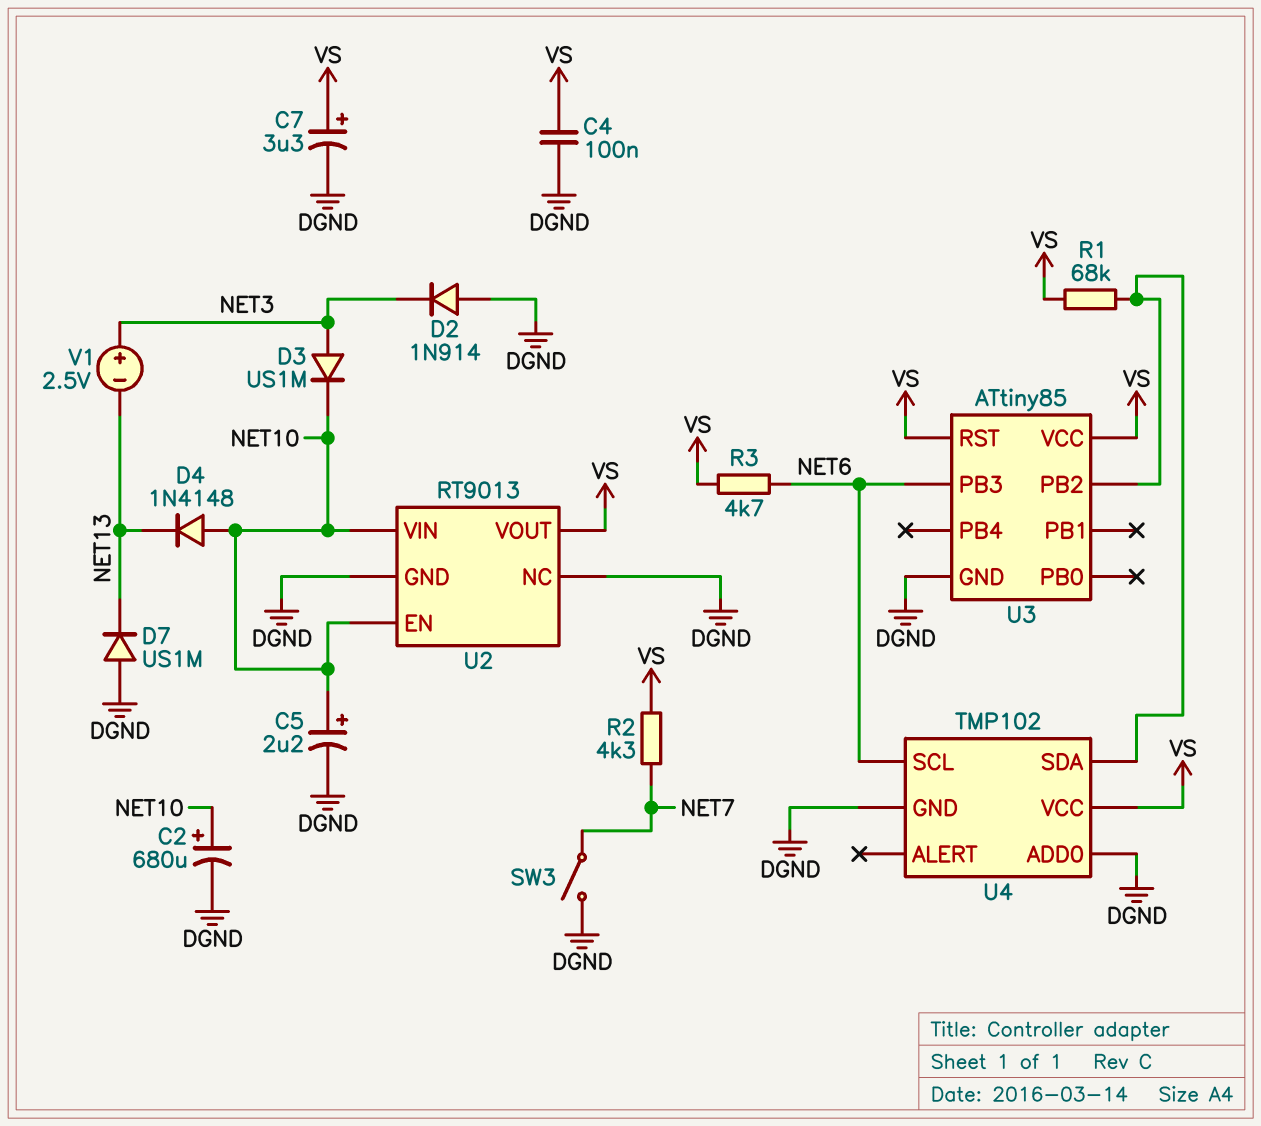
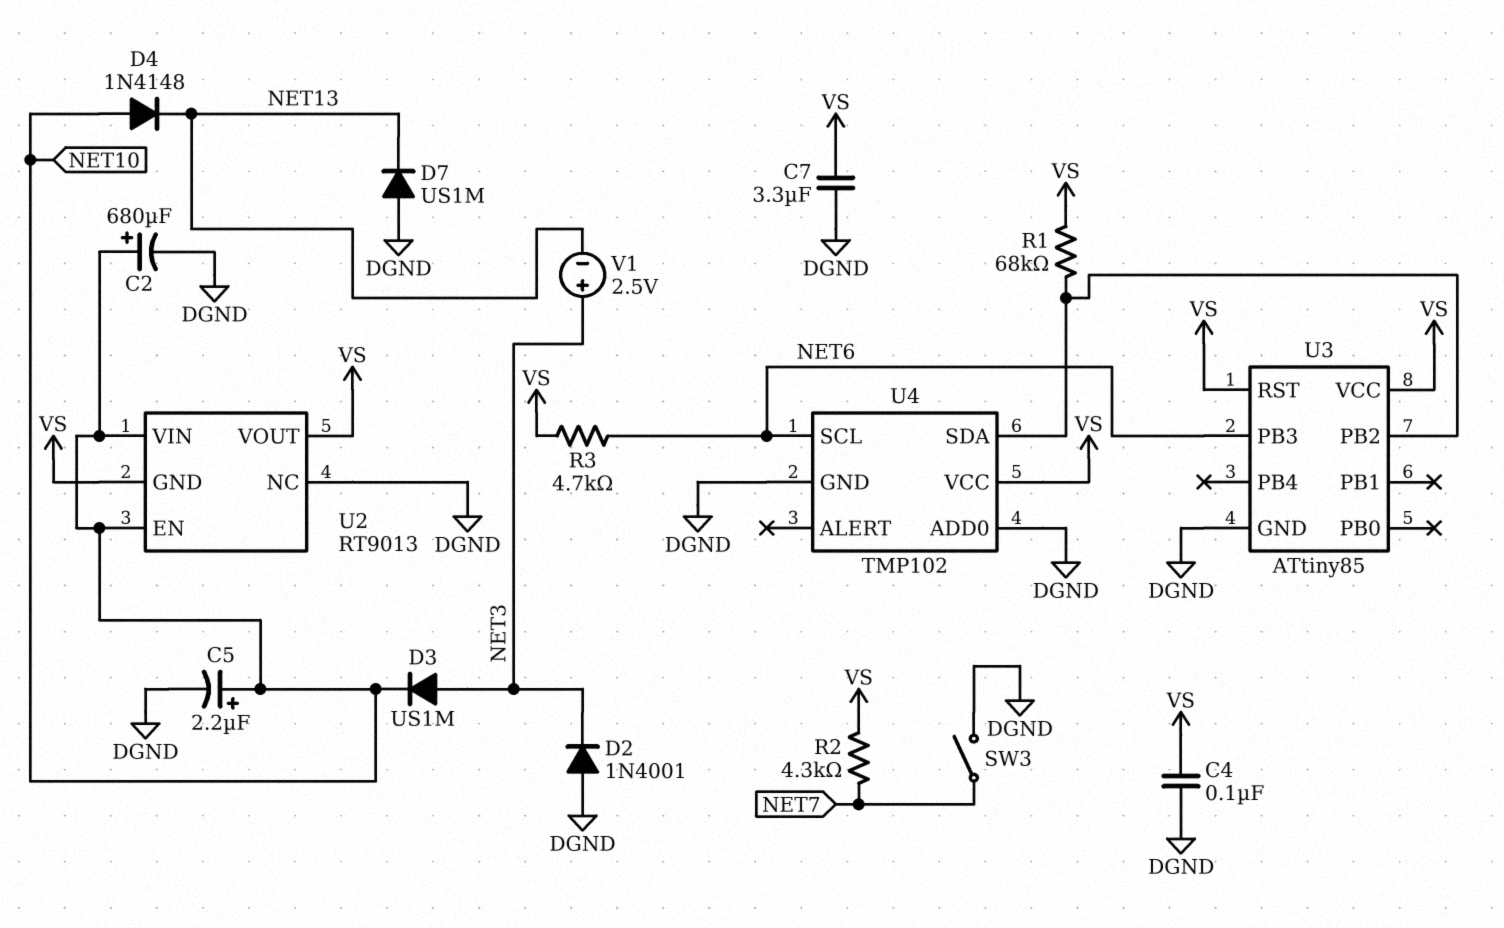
C7: 3.3uF (plus VS, minus DGND) -> 3.3uF (DGND, VS)
D2: diode 1N914 (A DGND, K NET3) -> diode 1N4001 (A DGND, K NET3)
U2 pin GND: DGND -> VS

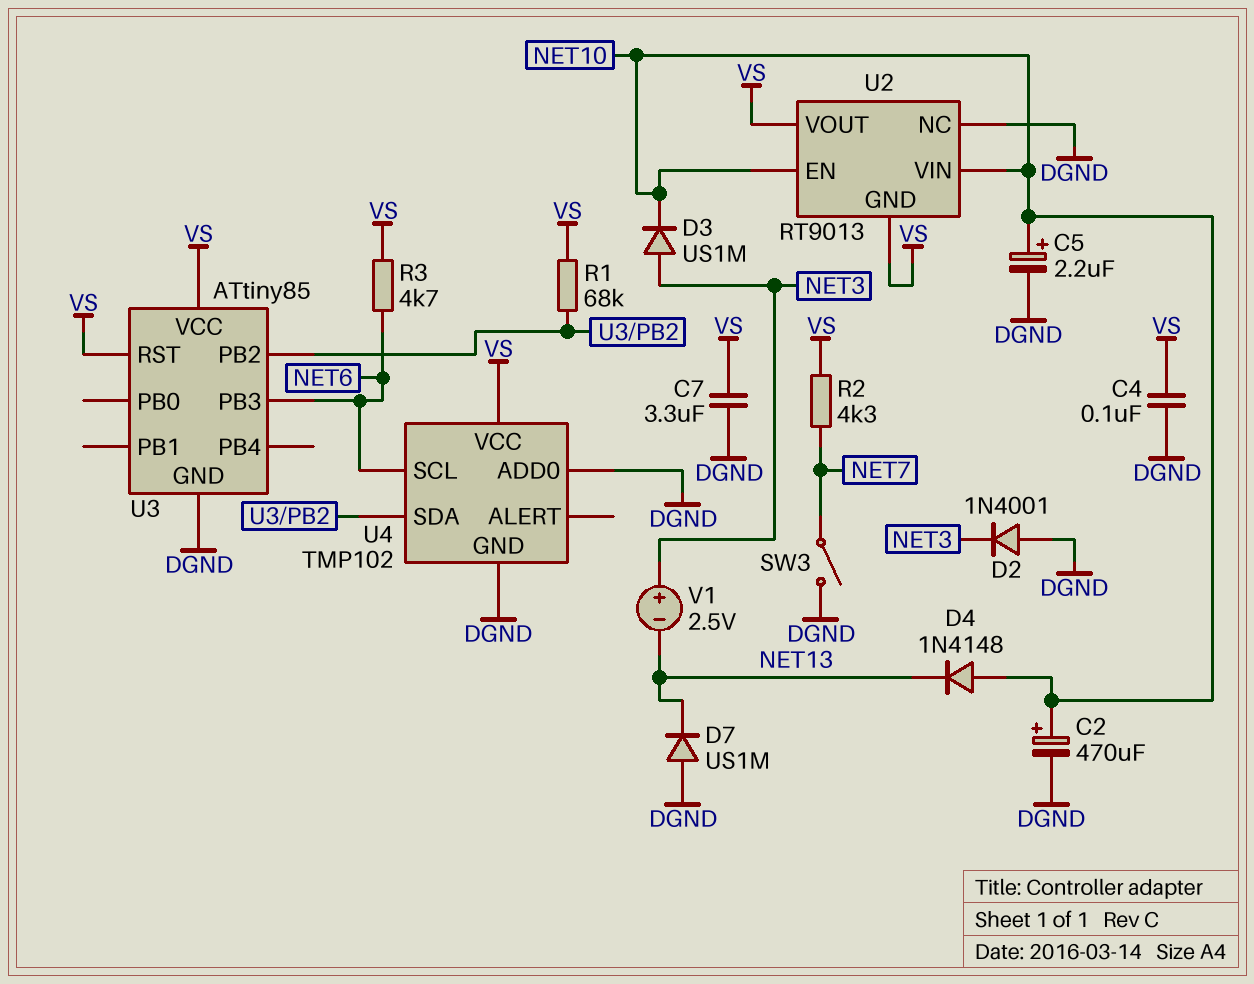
C2: 680uF (plus NET10, minus DGND) -> 470uF (plus NET10, minus DGND)

